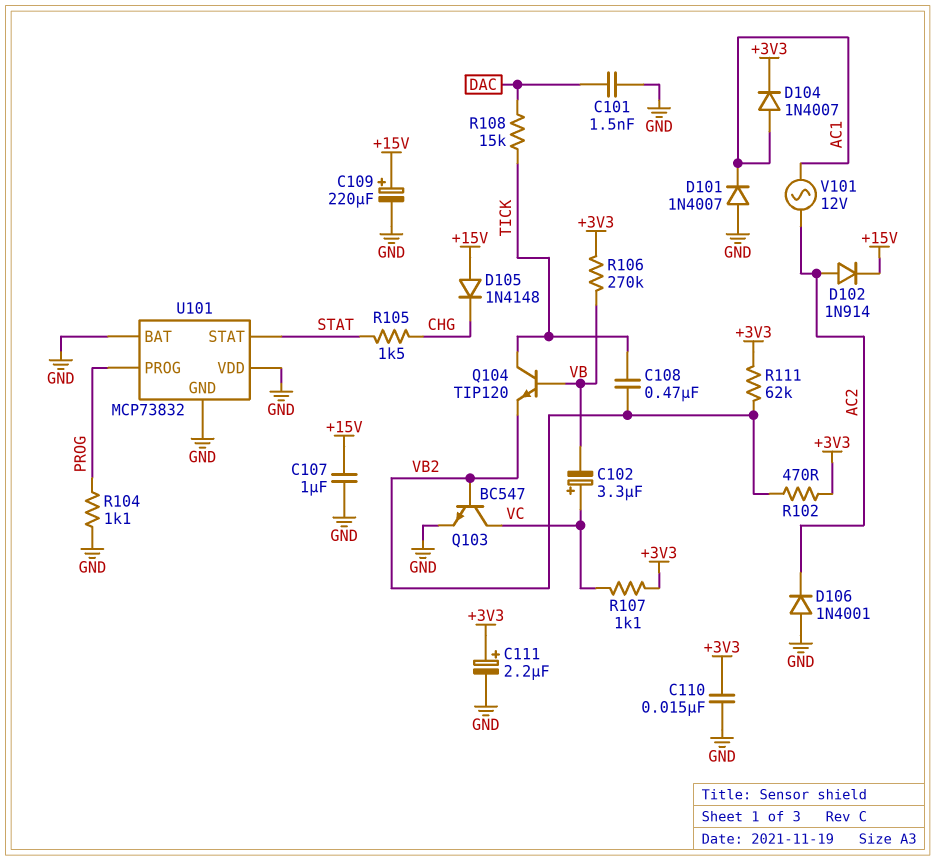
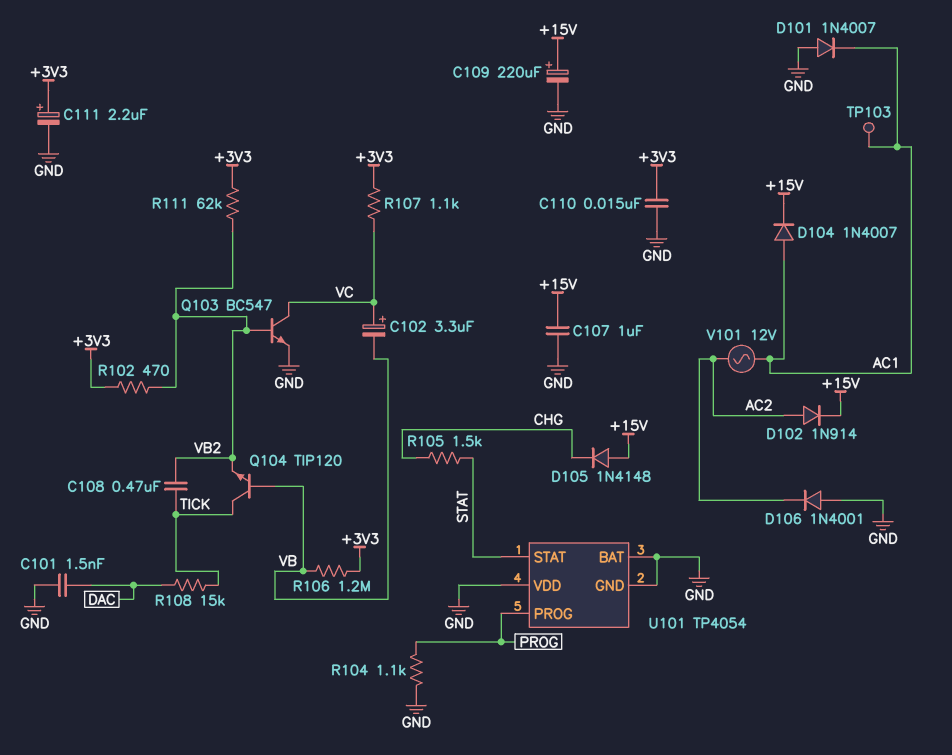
D104: diode 1N4007 (A AC1, K +3V3) -> diode 1N4007 (A AC1, K +15V)
R106: 270k (+3V3, VB) -> 1.2M (+3V3, VB)
TP103: none -> test point (AC1)
U101: MCP73832 -> TP4054

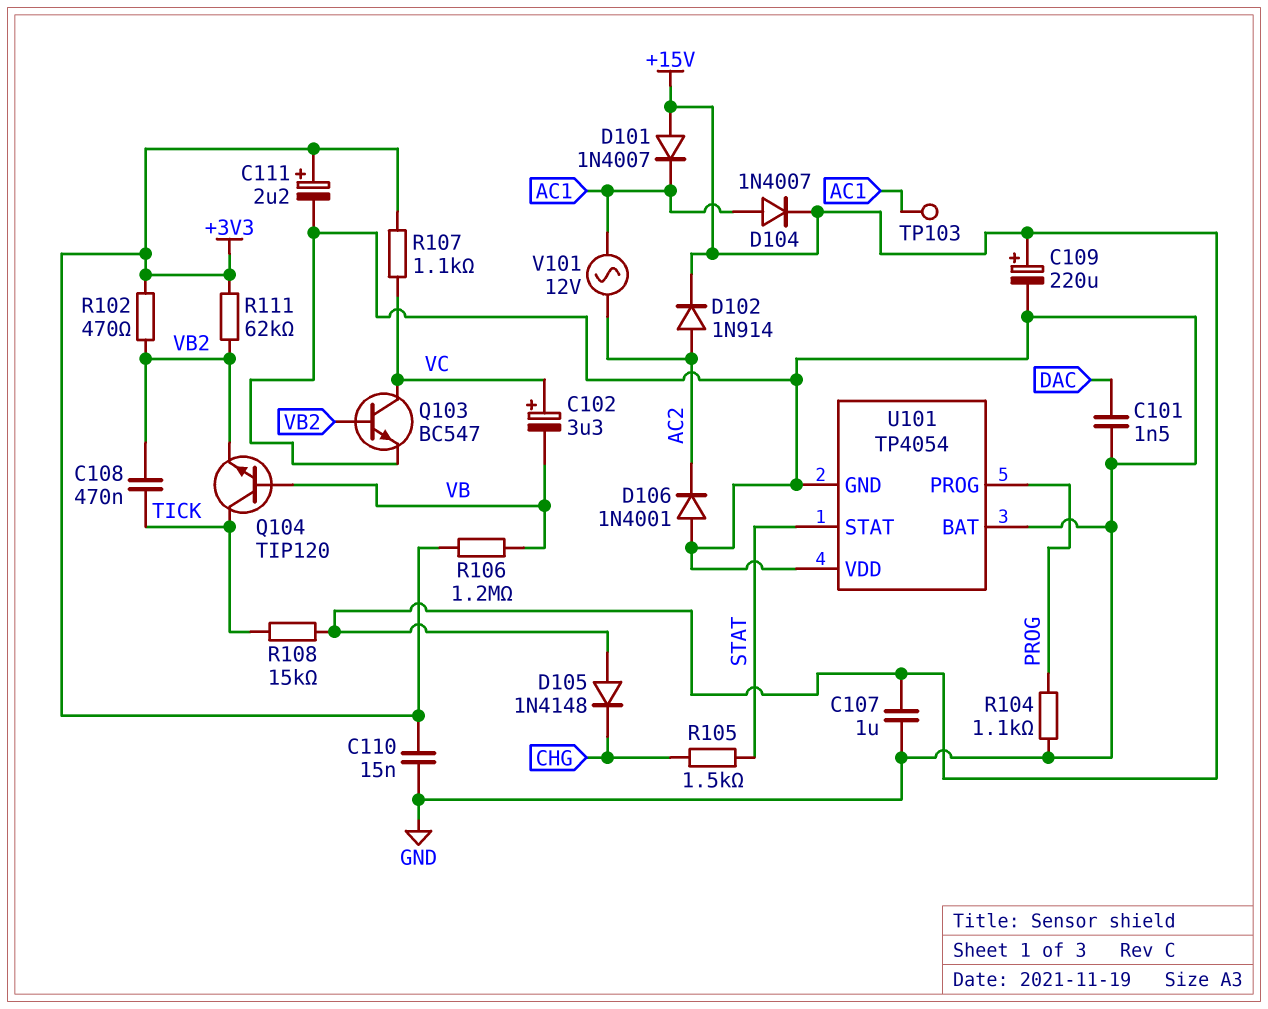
D101: diode 1N4007 (A GND, K AC1) -> diode 1N4007 (A +15V, K AC1)
R108: 15k (DAC, TICK) -> 15k (+15V, TICK)

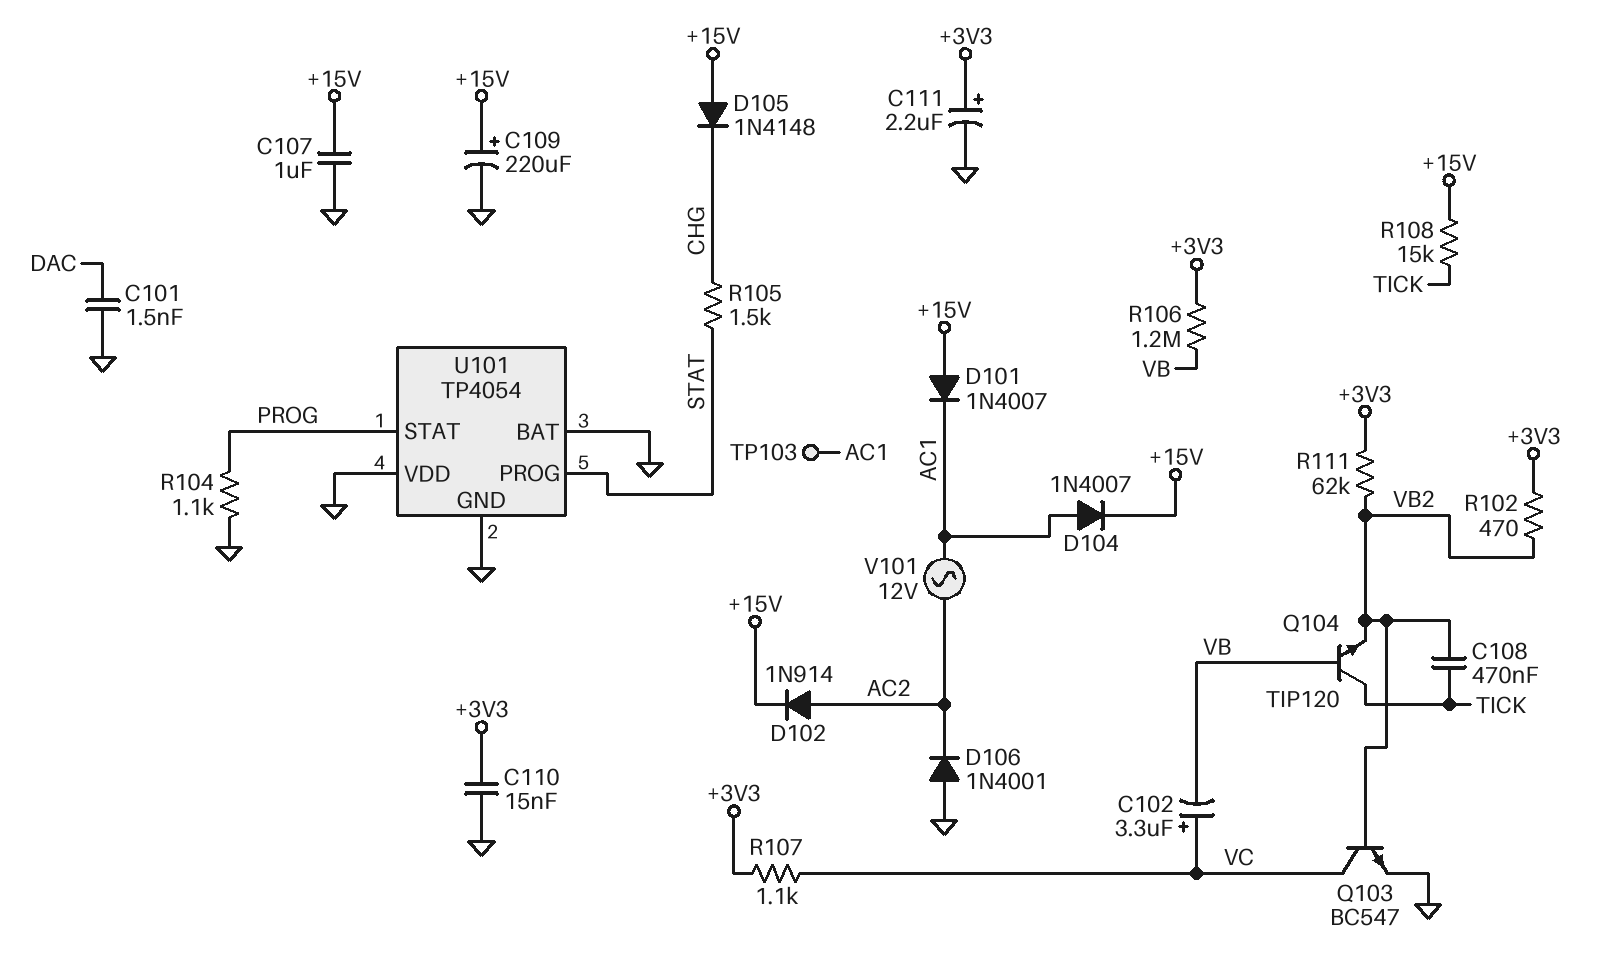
U101 pin PROG: PROG -> STAT
U101 pin STAT: STAT -> PROG

